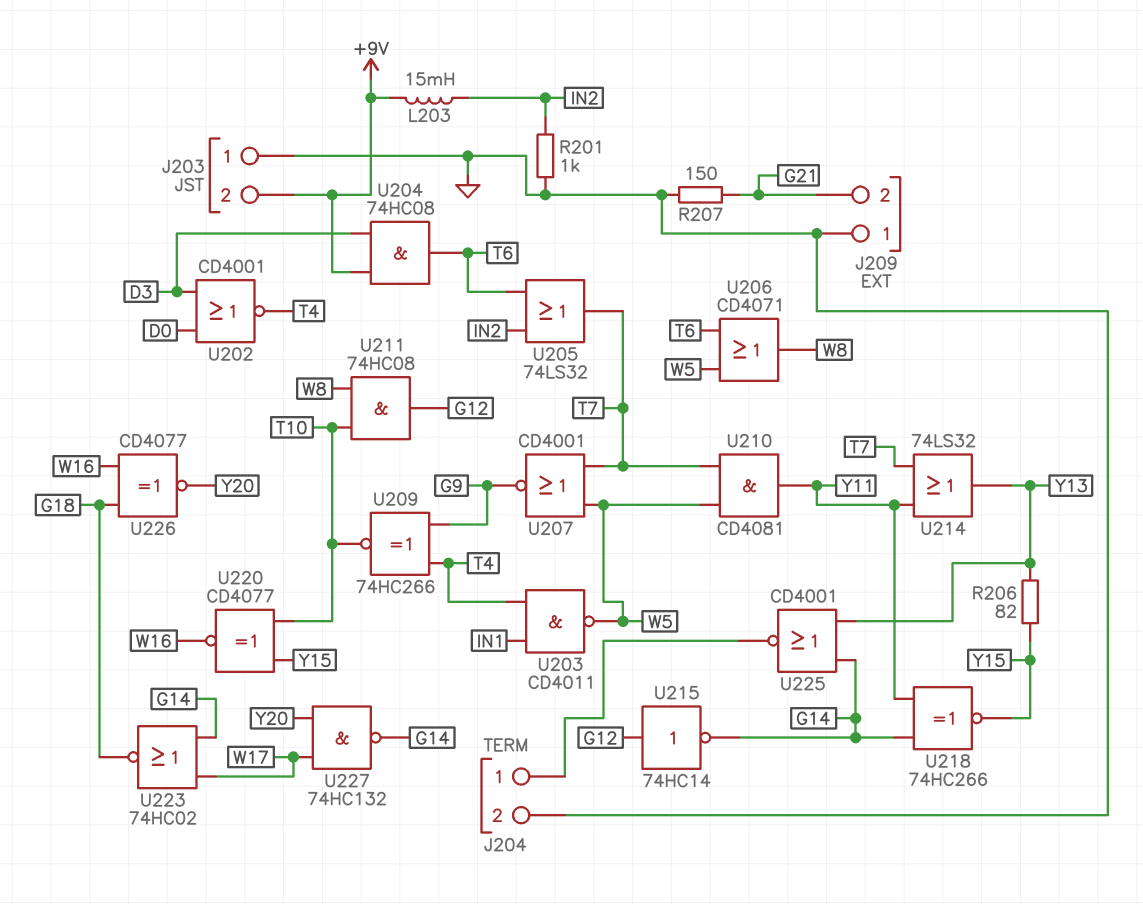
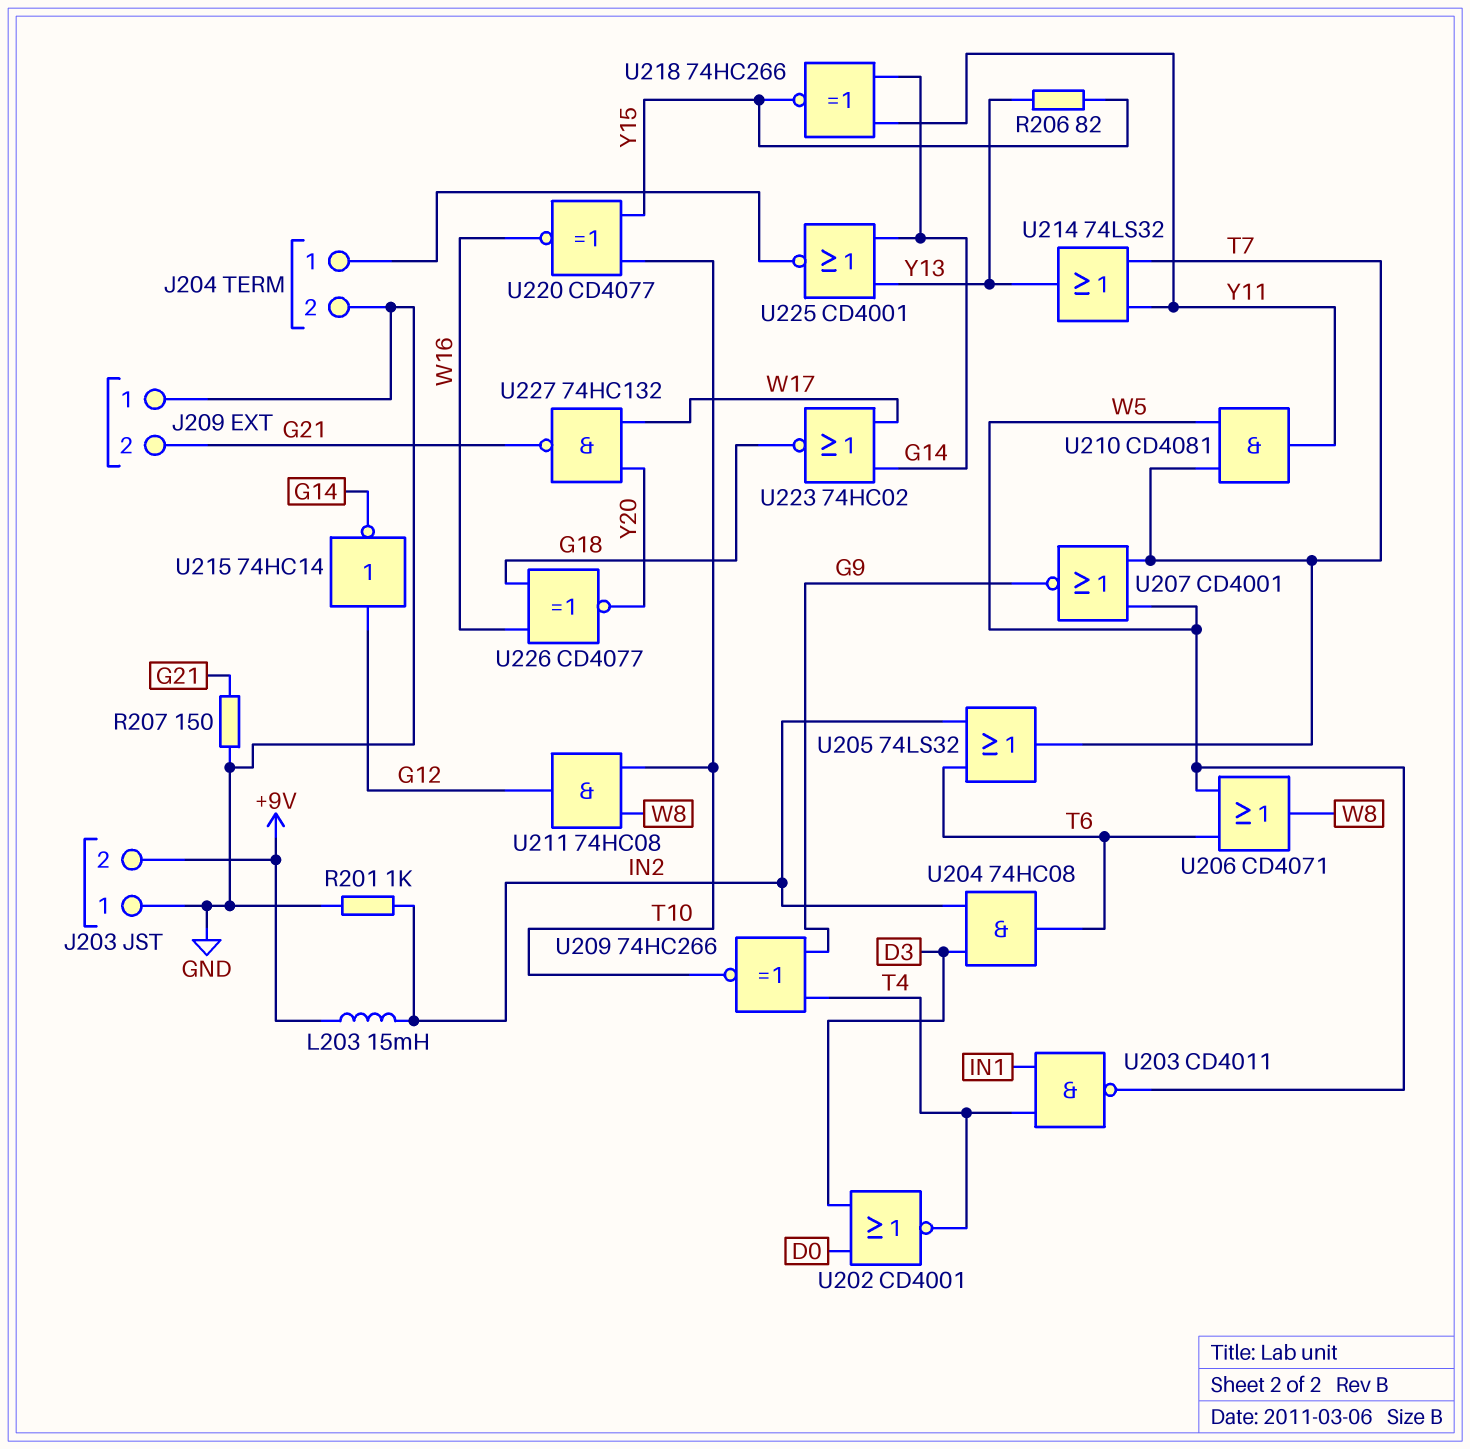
U204: AND 74HC08 (in +9V, in D3, out T6) -> AND 74HC08 (in D3, in IN2, out T6)
U227: NAND 74HC132 (in W17, in Y20, out G14) -> NAND 74HC132 (in W17, in Y20, out G21)

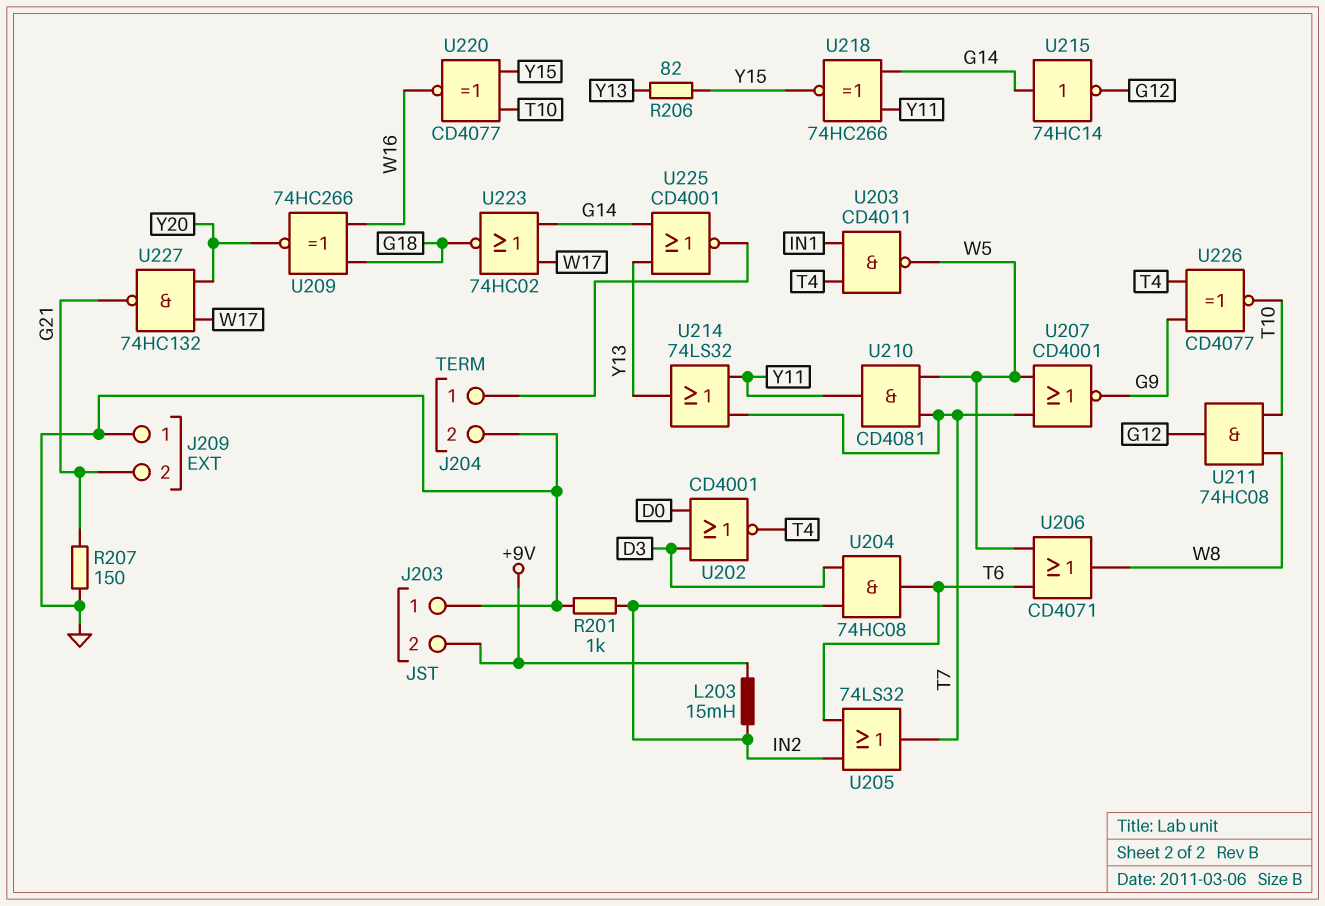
U209: XNOR 74HC266 (in G9, in T4, out T10) -> XNOR 74HC266 (in G18, in W16, out Y20)
U215: NOT 74HC14 (in G12, out G14) -> NOT 74HC14 (in G14, out G12)
U226: XNOR CD4077 (in G18, in W16, out Y20) -> XNOR CD4077 (in G9, in T4, out T10)

